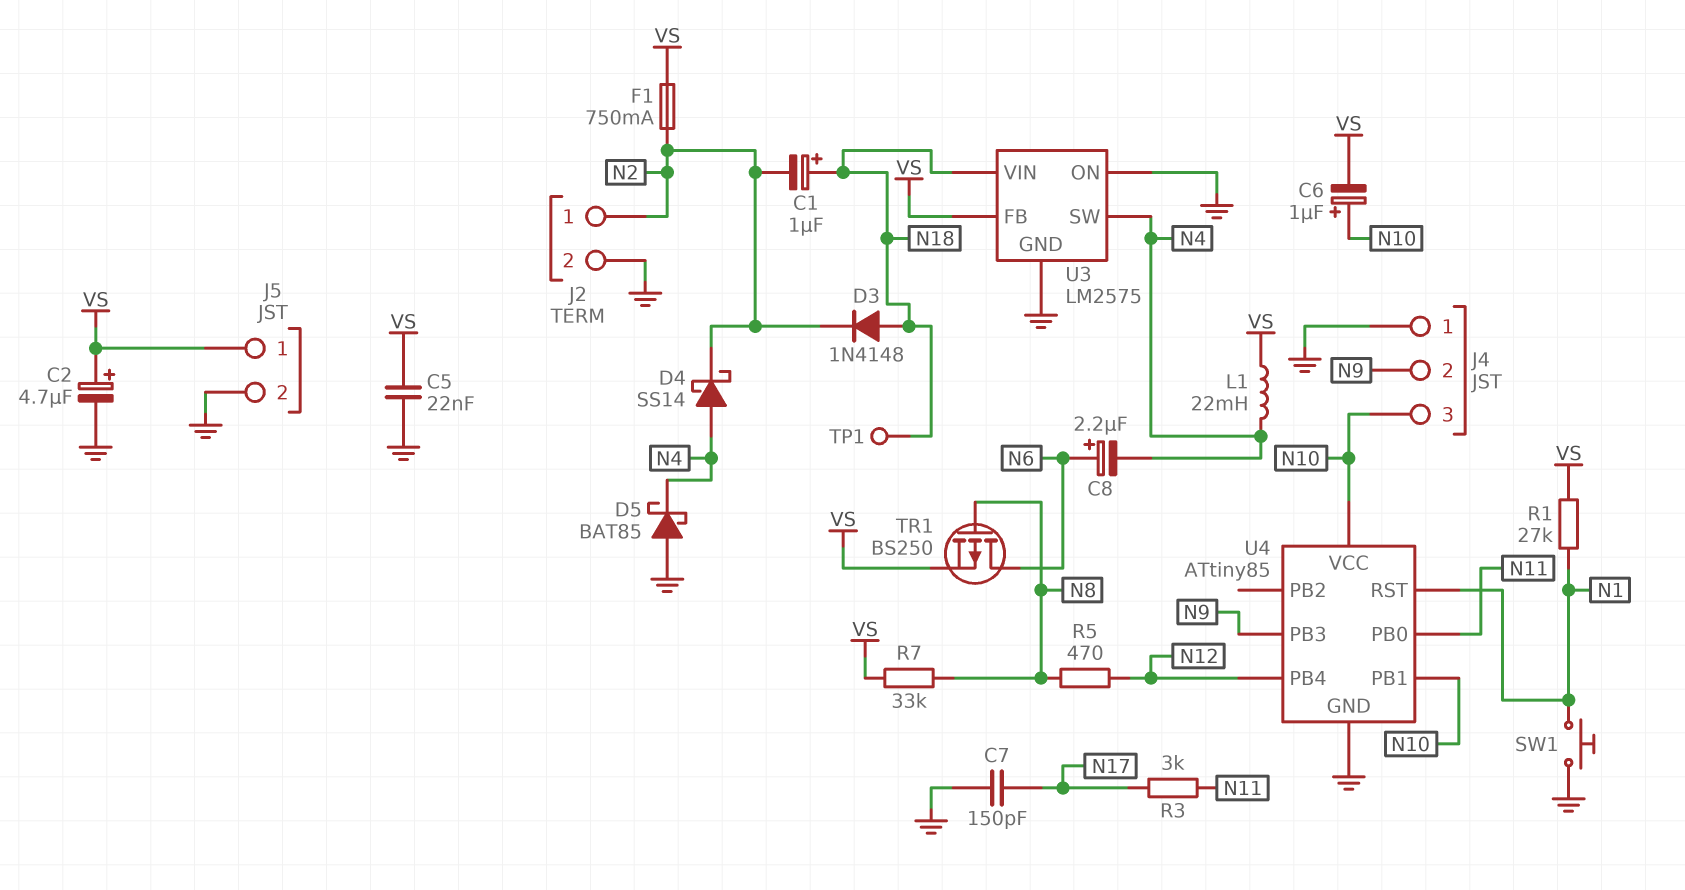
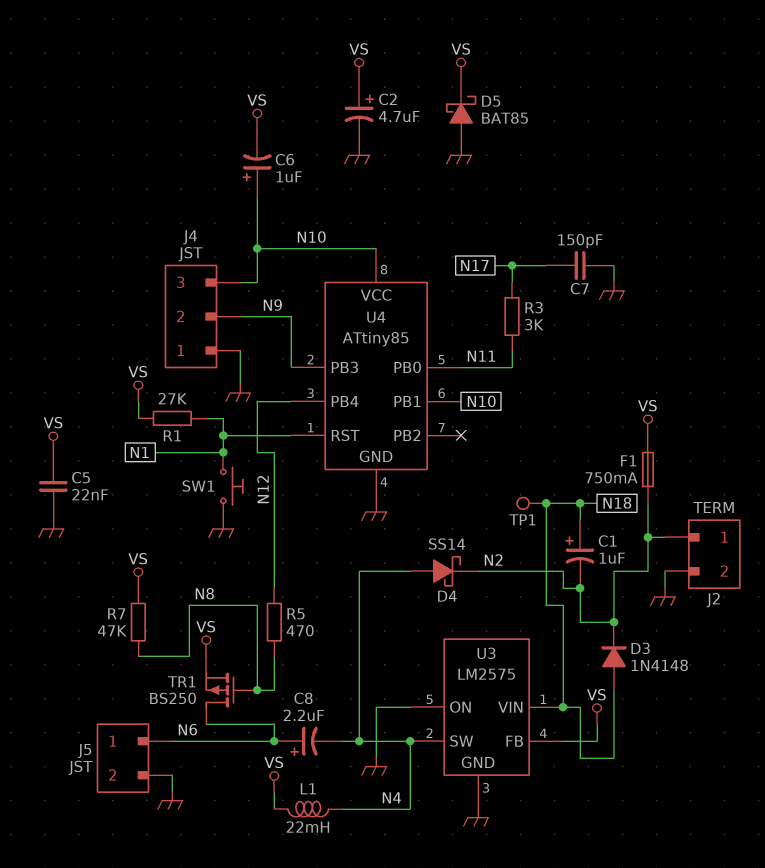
D5: schottky BAT85 (A GND, K N4) -> schottky BAT85 (A GND, K VS)
J5 pin 1: VS -> N6
R7: 33k (N8, VS) -> 47k (N8, VS)

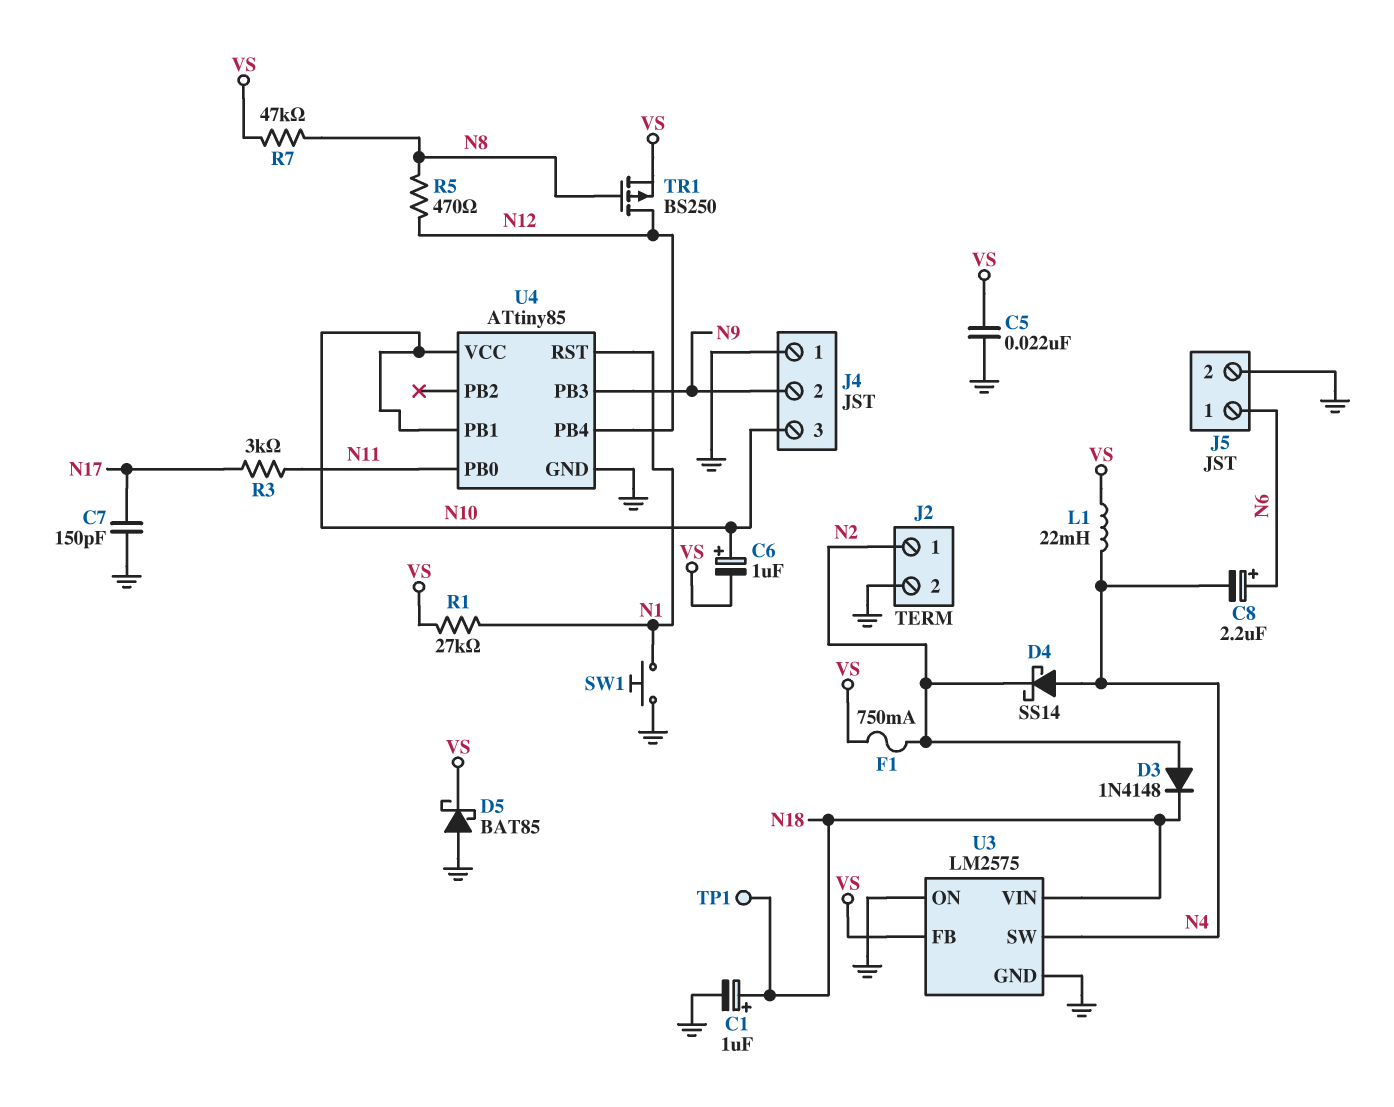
C1: 1uF (plus N18, minus N2) -> 1uF (plus N18, minus GND)
C2: 4.7uF (plus VS, minus GND) -> none
D3: diode 1N4148 (A N18, K N2) -> diode 1N4148 (A N2, K N18)
TR1: PMOS BS250 (G N8, D N6, S VS) -> PMOS BS250 (G N8, D N12, S VS)

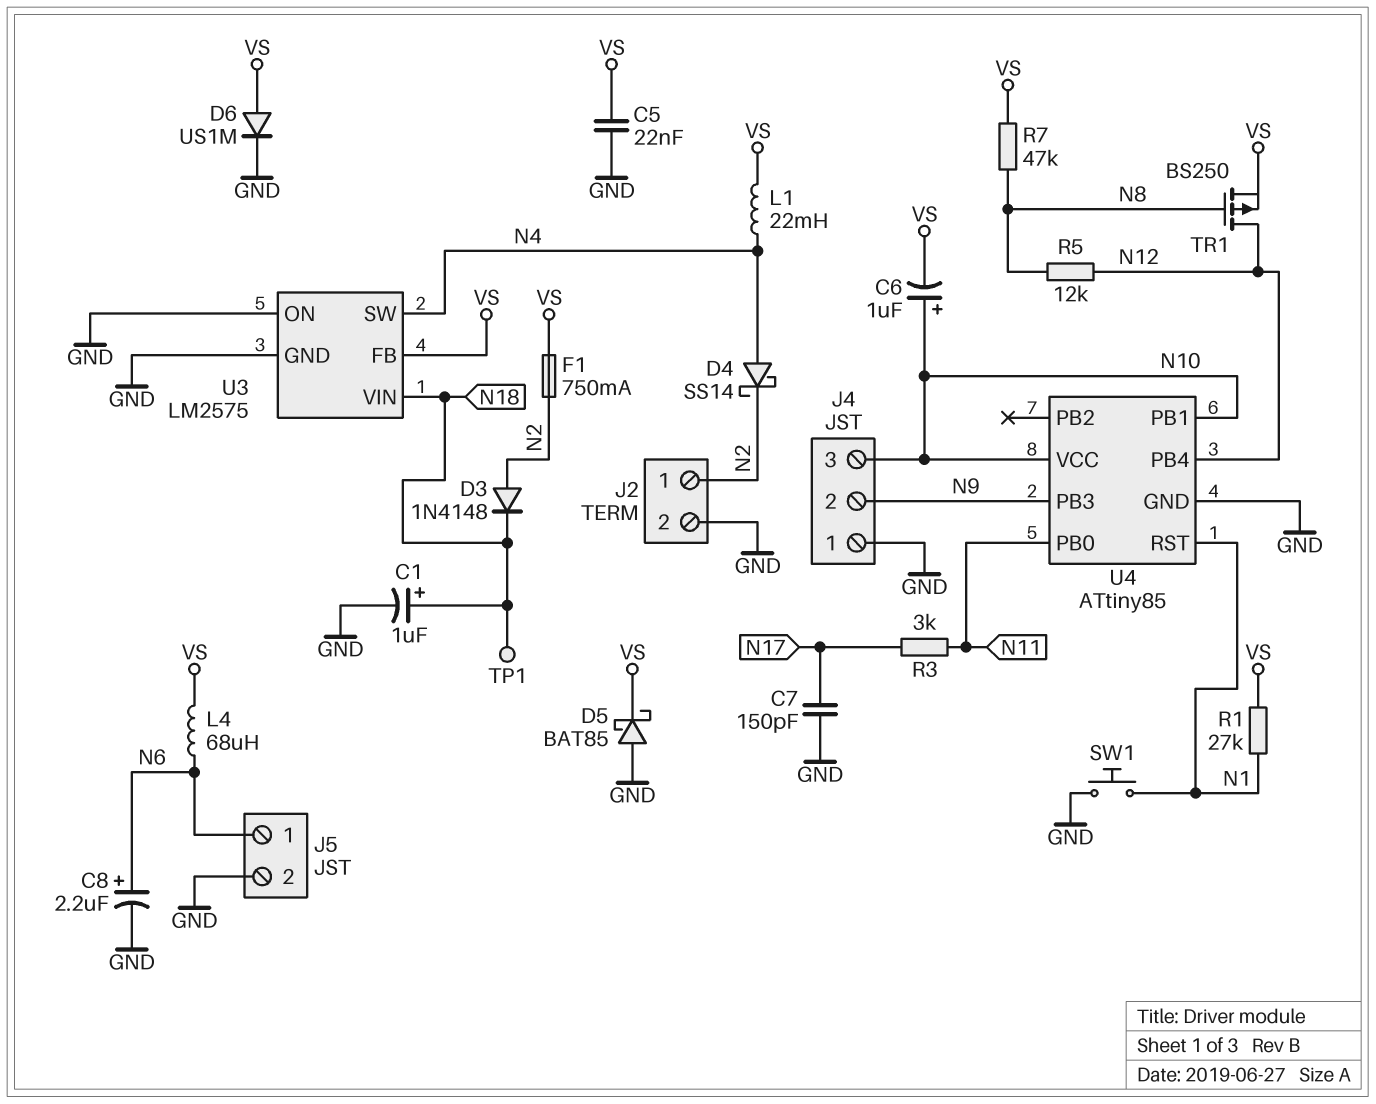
C8: 2.2uF (plus N6, minus N4) -> 2.2uF (plus N6, minus GND)
D6: none -> diode US1M (A VS, K GND)
L4: none -> 68uH (N6, VS)
R5: 470 (N8, N12) -> 12k (N8, N12)

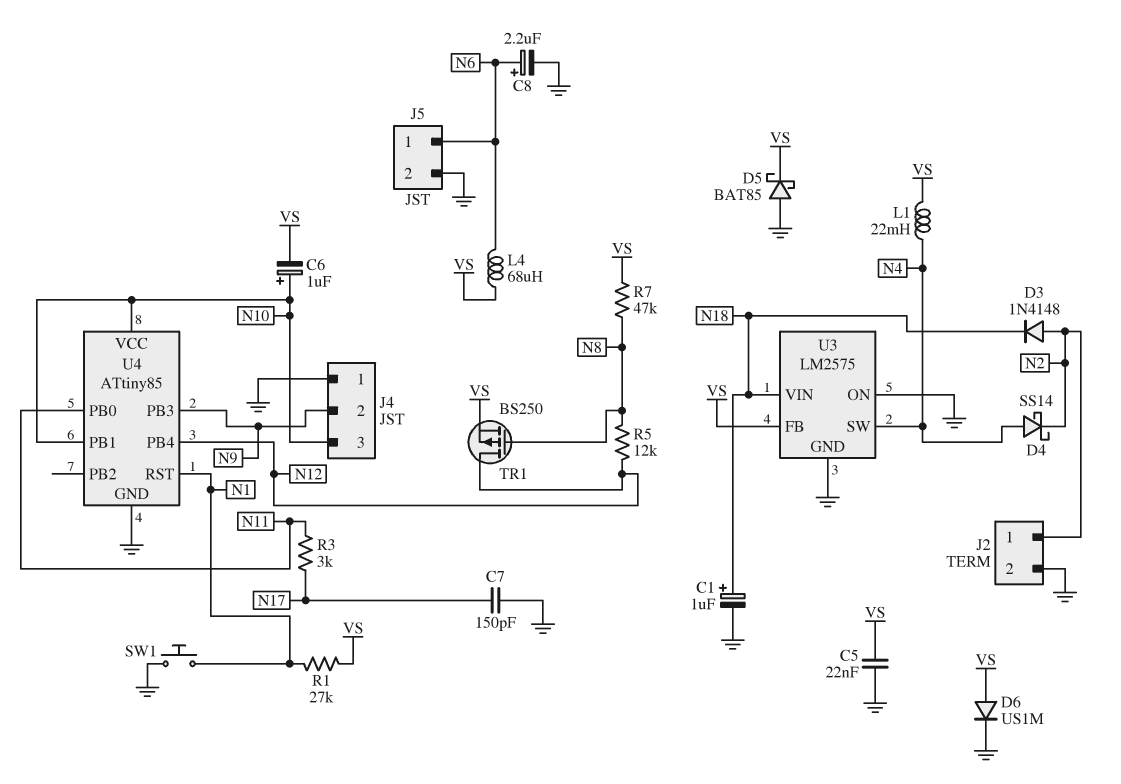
F1: 750mA (N2, VS) -> none
TP1: test point (N18) -> none

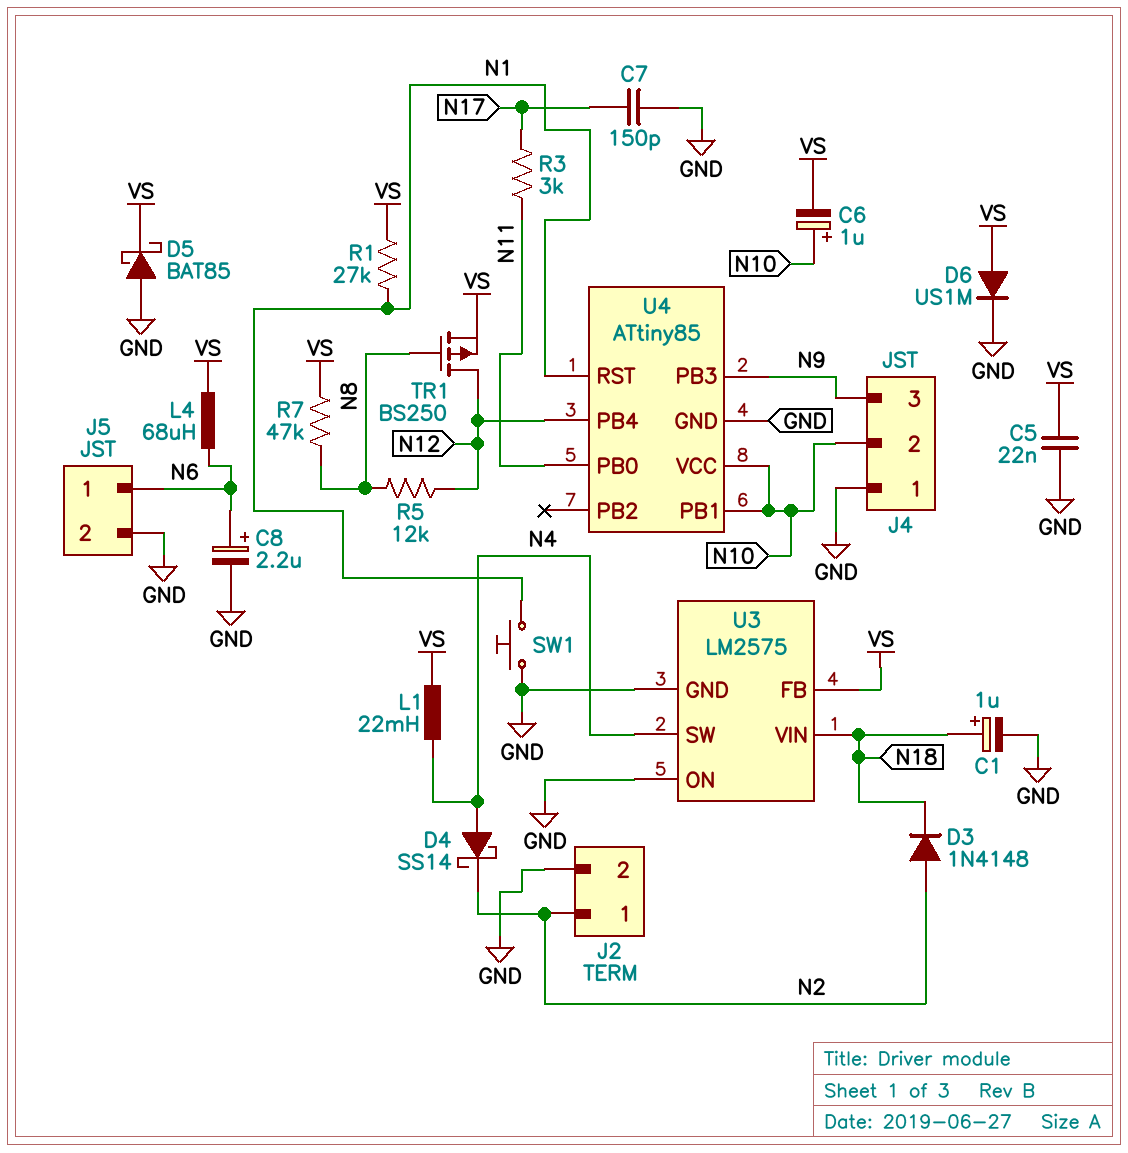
J4 pin 2: N9 -> N10
J4 pin 3: N10 -> N9

